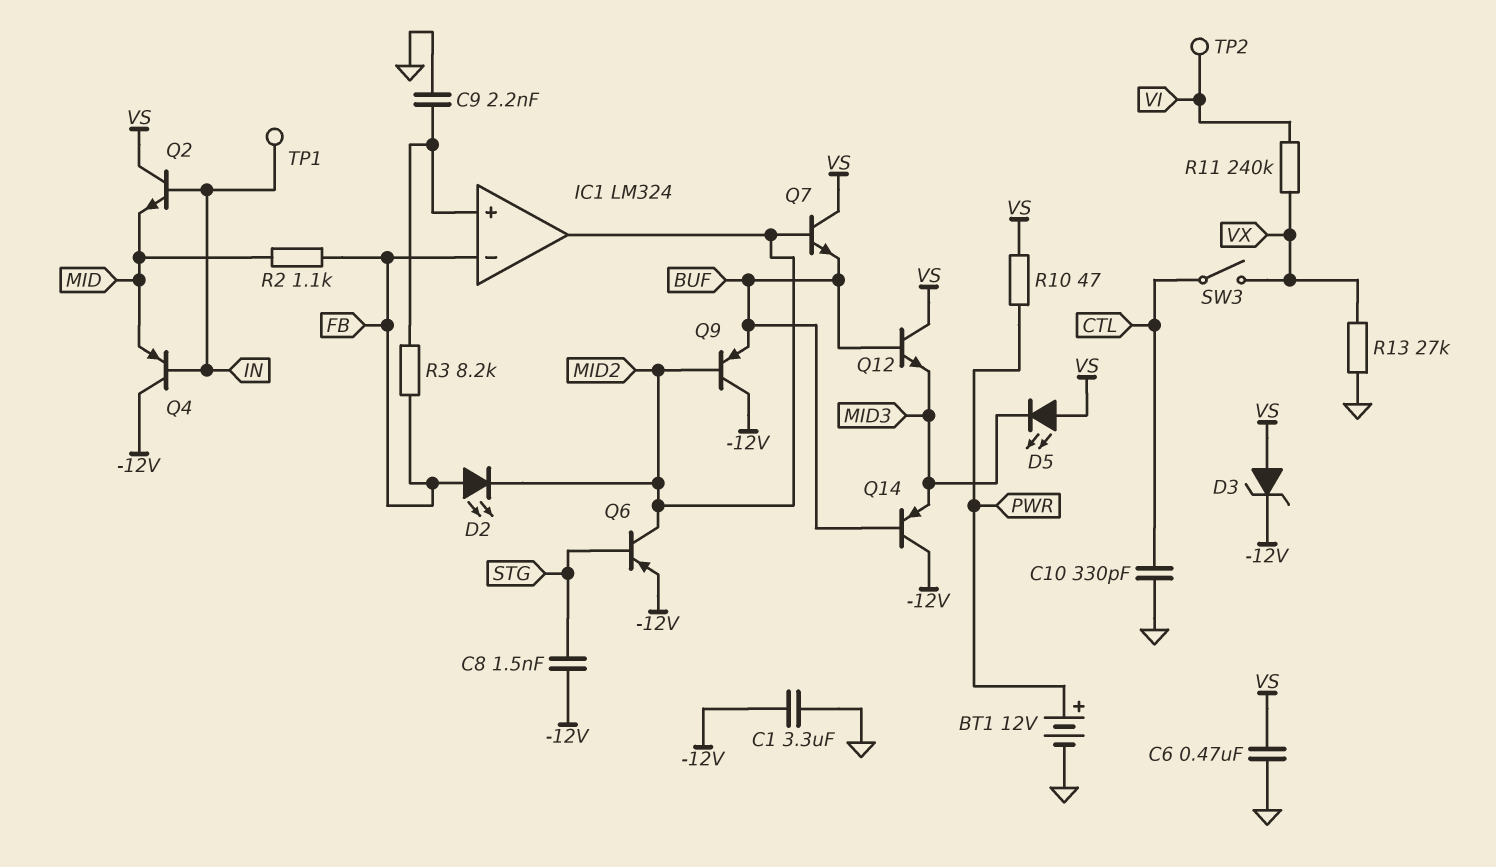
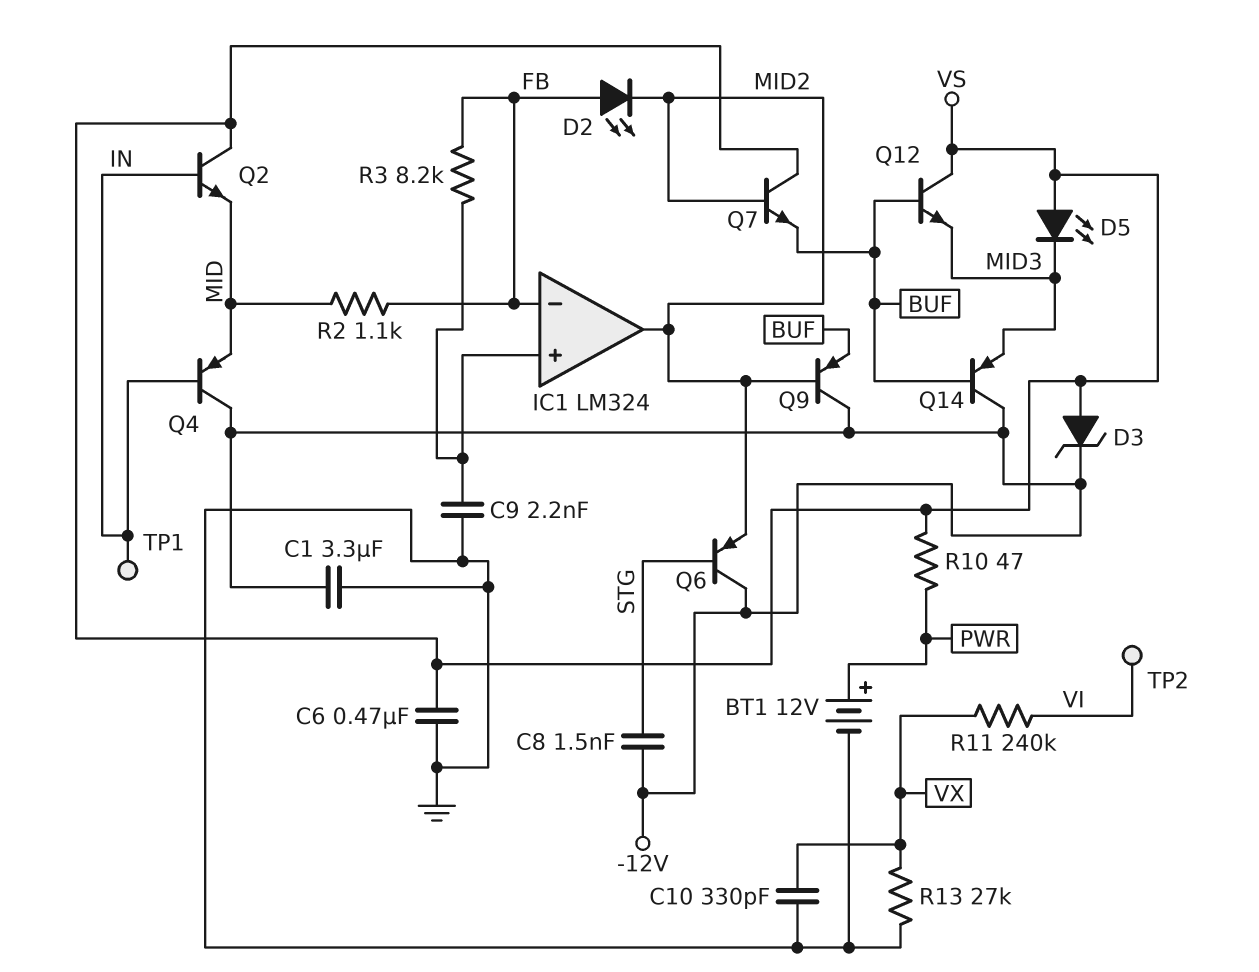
C10: 330pF (CTL, GND) -> 330pF (GND, VX)
Q6: PNP (B STG, C MID2, E -12V) -> PNP (B STG, C -12V, E MID2)
SW3: switch (CTL, VX) -> none

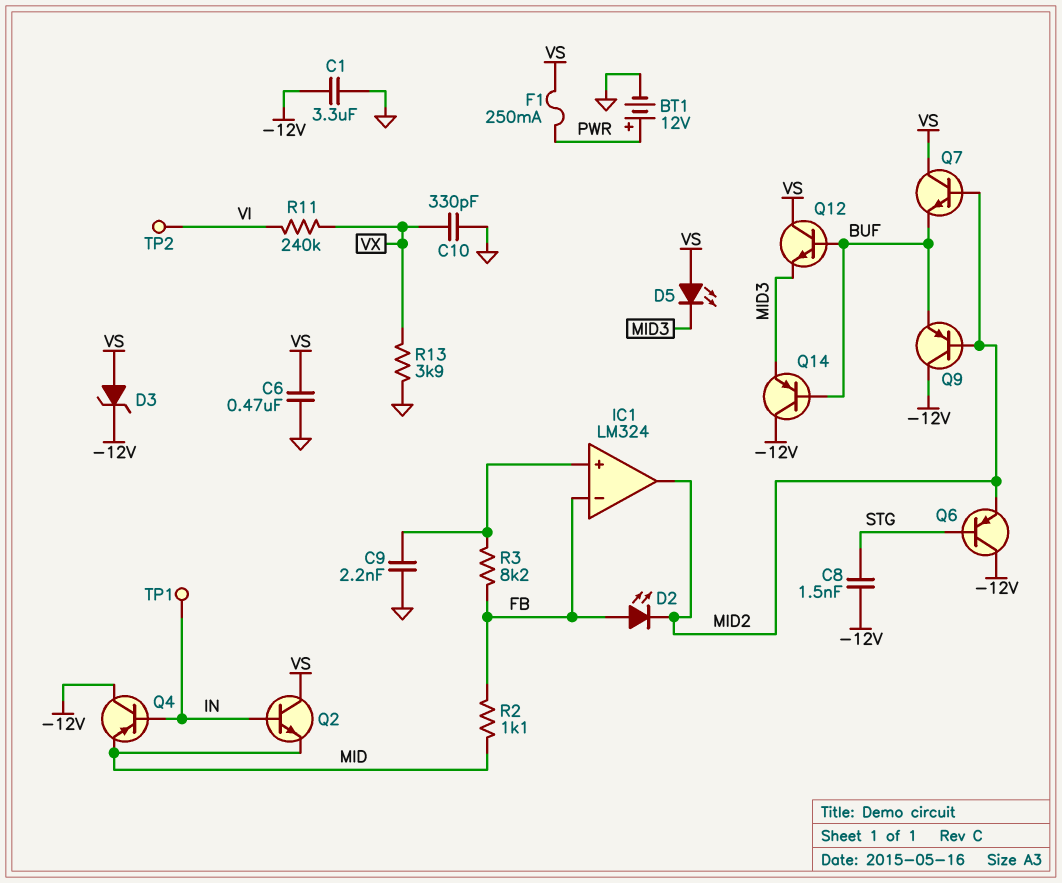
F1: none -> 250mA (PWR, VS)
R10: 47 (PWR, VS) -> none
R13: 27k (GND, VX) -> 3.9k (GND, VX)

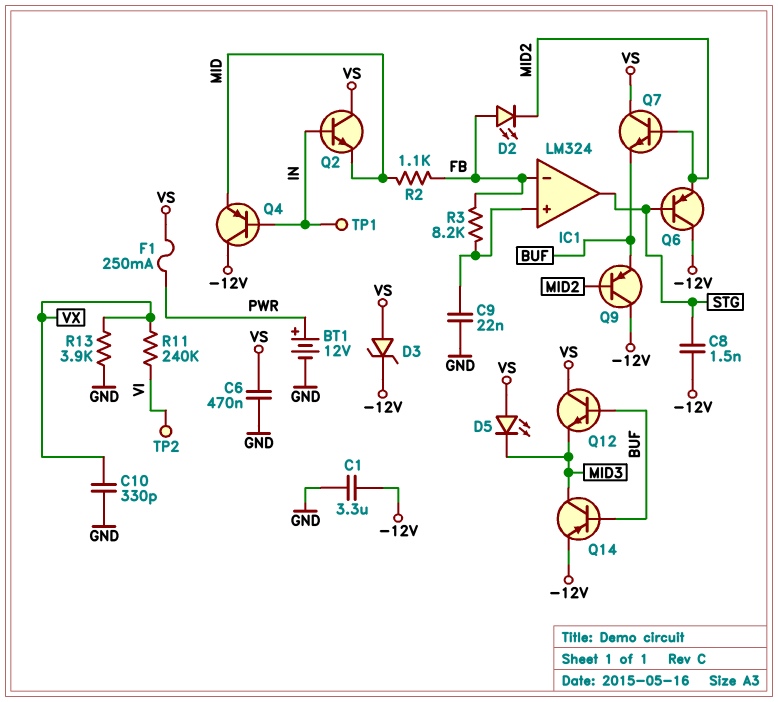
C9: 2.2nF (GND, IC1/in+) -> 22nF (GND, IC1/in+)
IC1 pin out: MID2 -> STG
Q14: PNP (B BUF, C -12V, E MID3) -> PNP (B BUF, C MID3, E -12V)

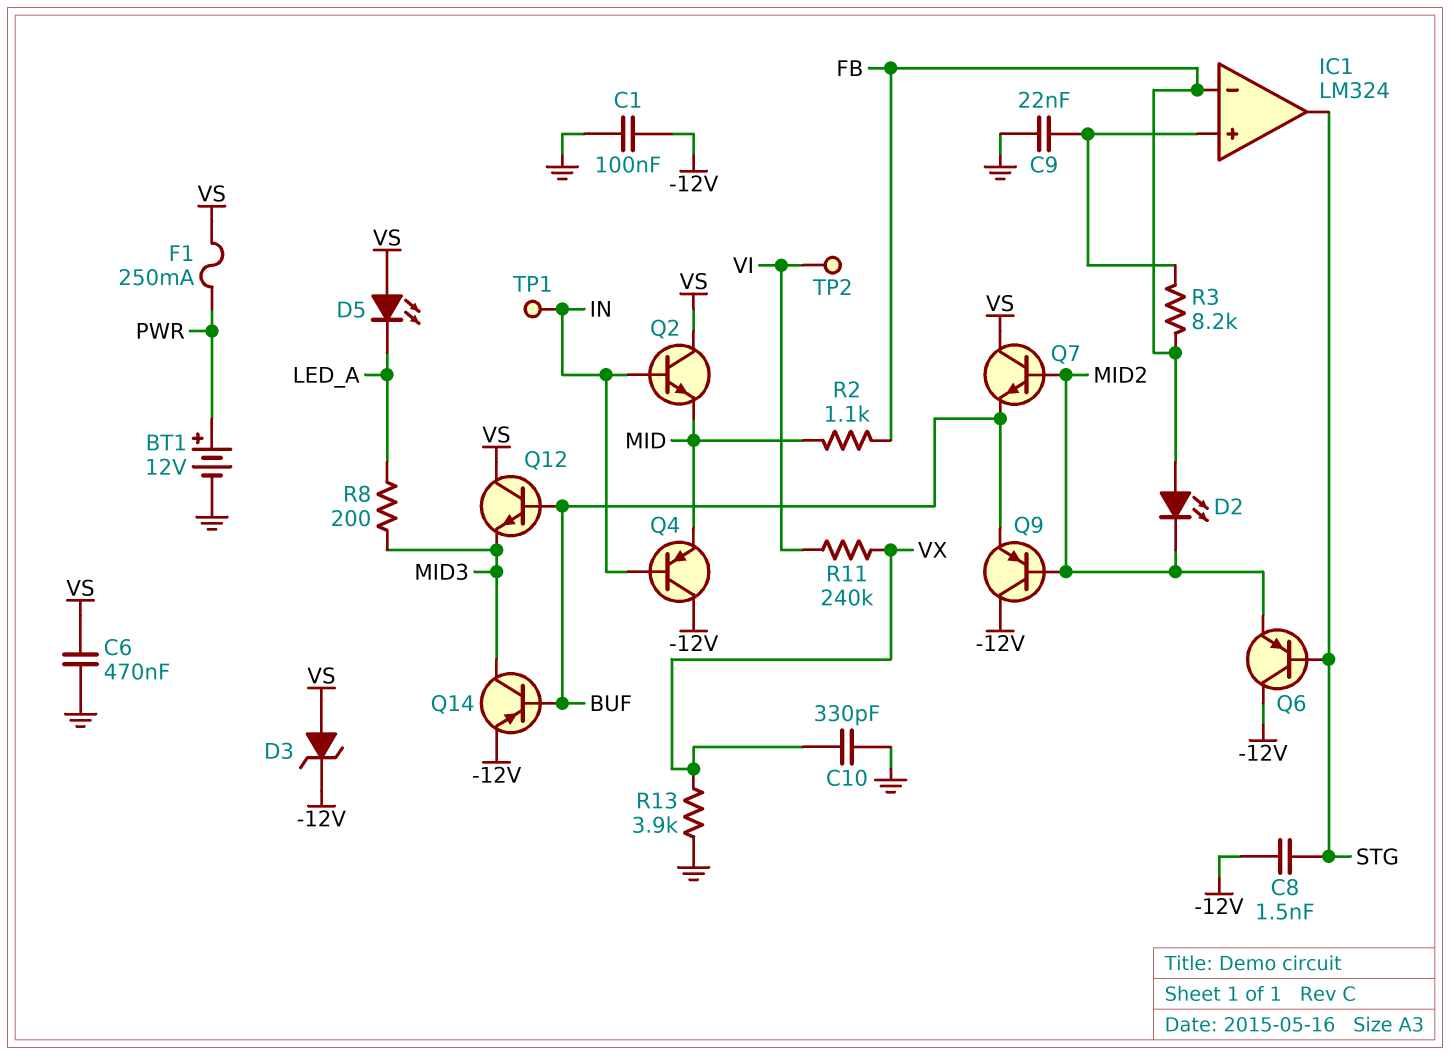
C1: 3.3uF (-12V, GND) -> 100nF (-12V, GND)
D5: LED (A VS, K MID3) -> LED (A VS, K LED_A)
R8: none -> 200 (LED_A, MID3)

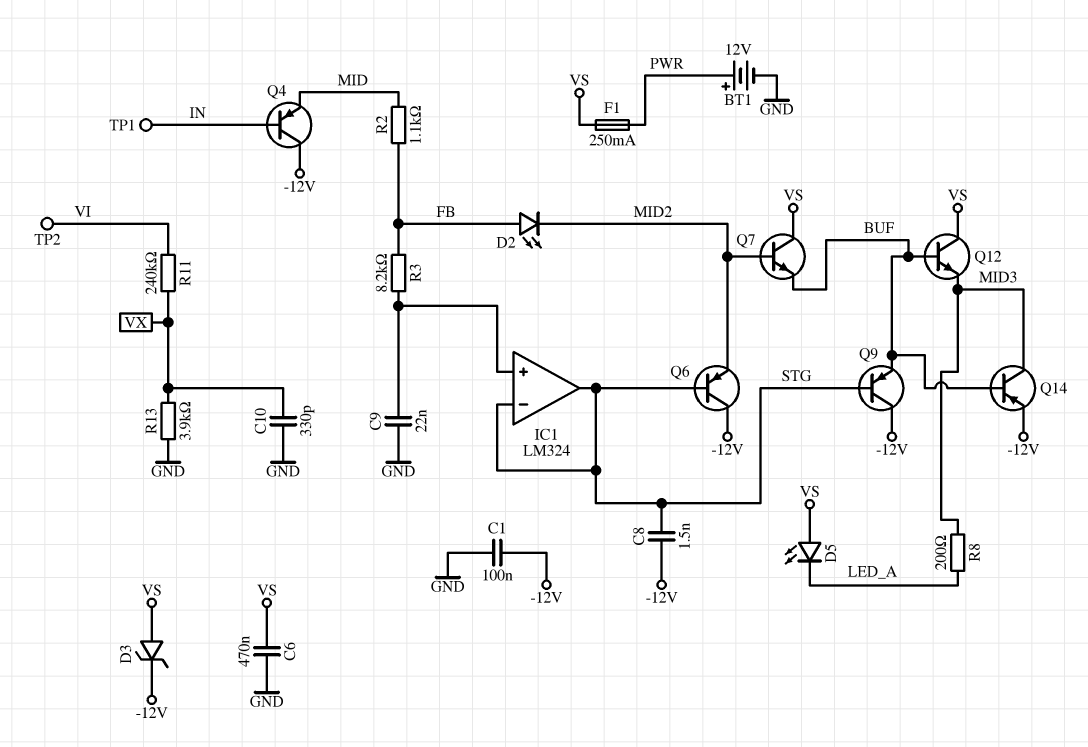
IC1 pin in-: FB -> STG
Q2: NPN (B IN, C VS, E MID) -> none
Q9: PNP (B MID2, C -12V, E BUF) -> PNP (B STG, C -12V, E BUF)

